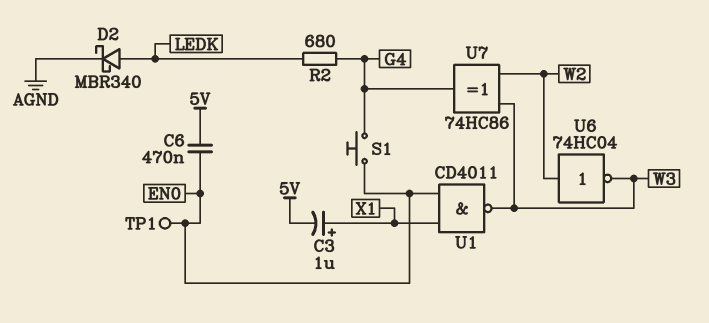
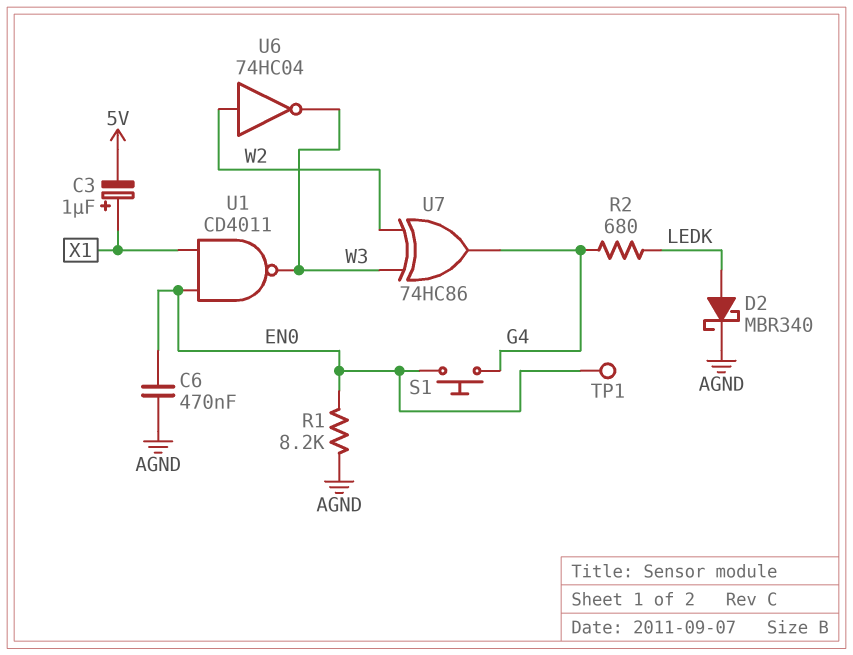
C6: 470nF (5V, EN0) -> 470nF (AGND, EN0)
R1: none -> 8.2k (AGND, EN0)

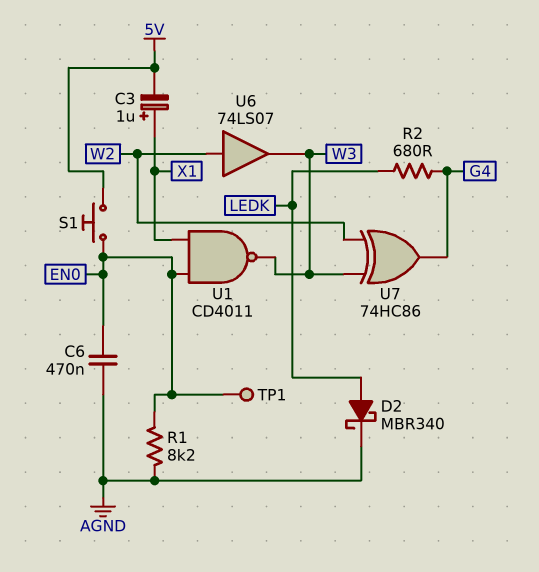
S1: button (EN0, G4) -> button (5V, EN0)
U6: NOT 74HC04 (in W2, out W3) -> buffer 74LS07 (in W2, out W3)

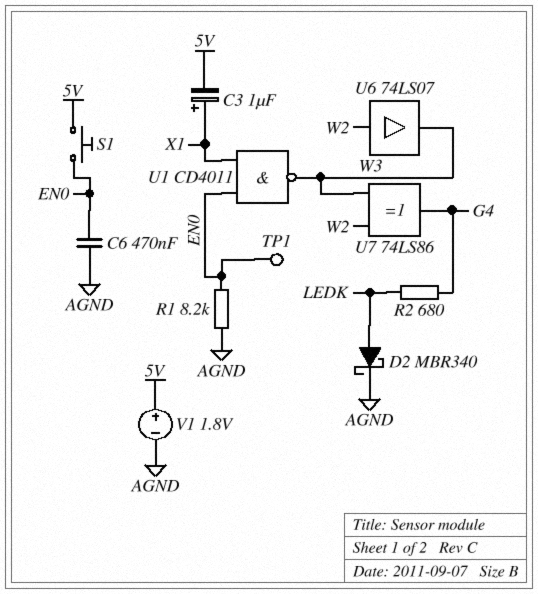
U7: XOR 74HC86 (in W2, in W3, out G4) -> XOR 74LS86 (in W2, in W3, out G4)
V1: none -> 1.8V (plus 5V, minus AGND)

